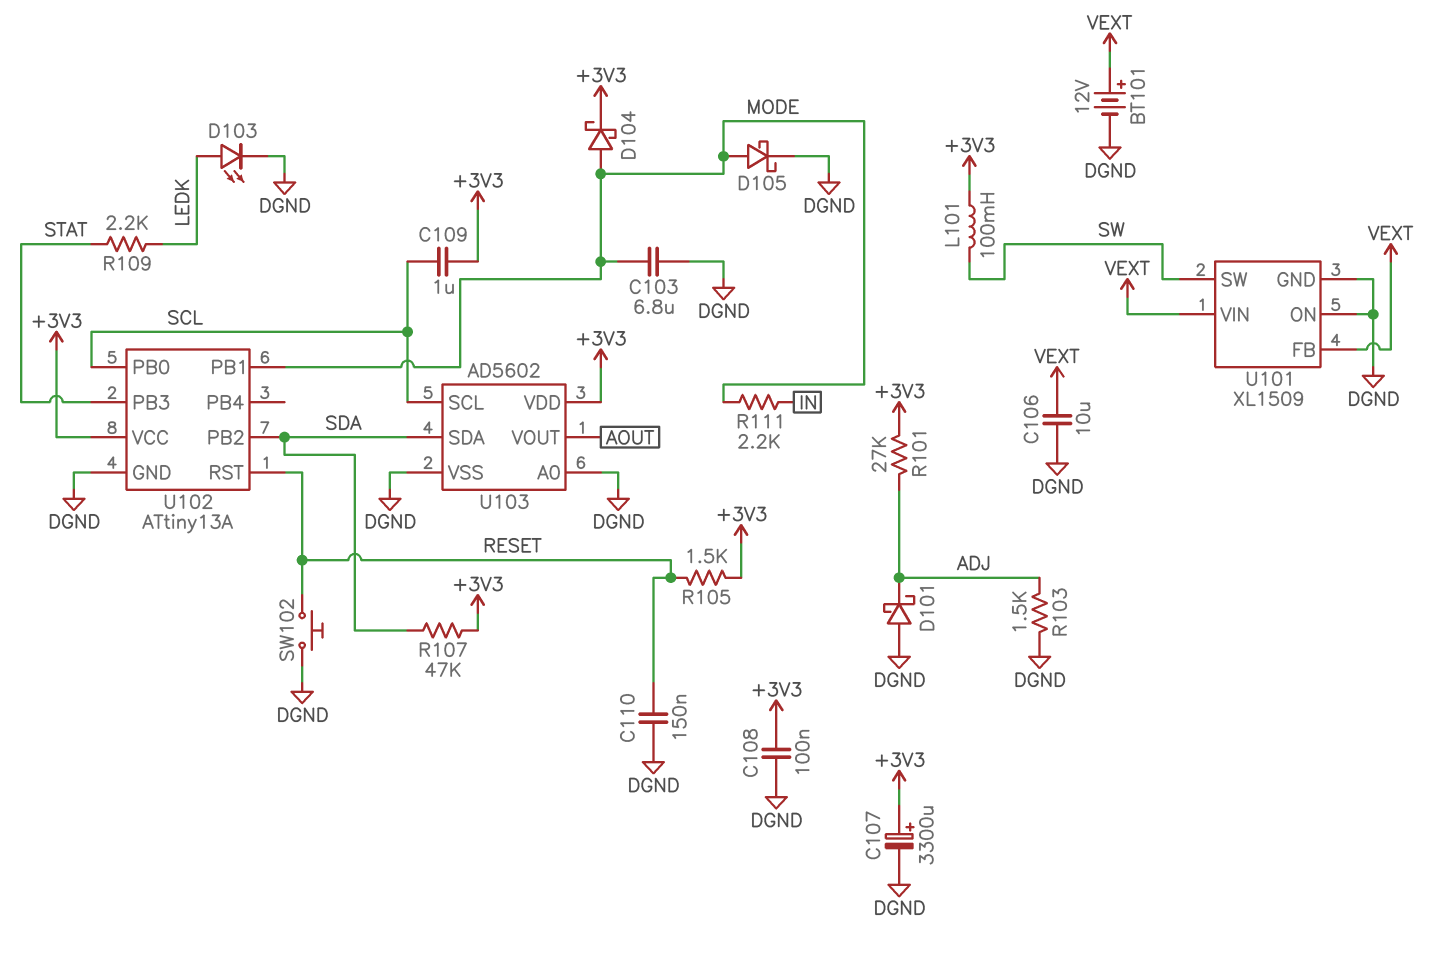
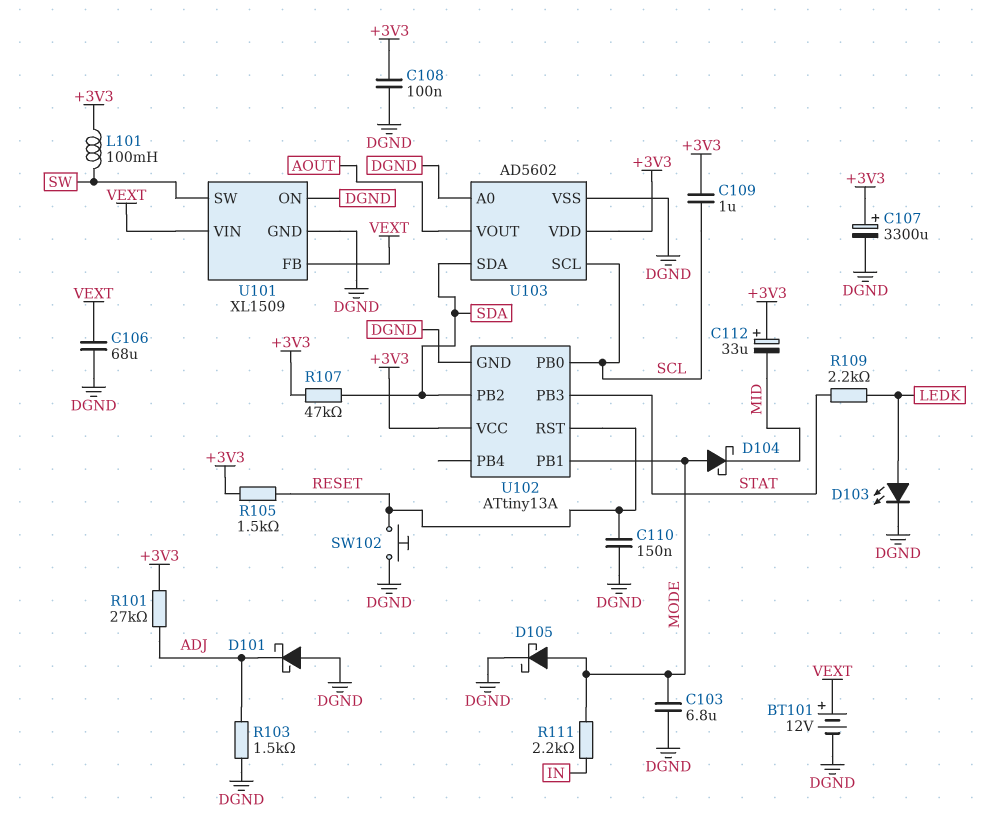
C106: 10uF (DGND, VEXT) -> 68uF (DGND, VEXT)
C112: none -> 33uF (plus +3V3, minus MID)
D104: schottky (A MODE, K +3V3) -> schottky (A MODE, K MID)

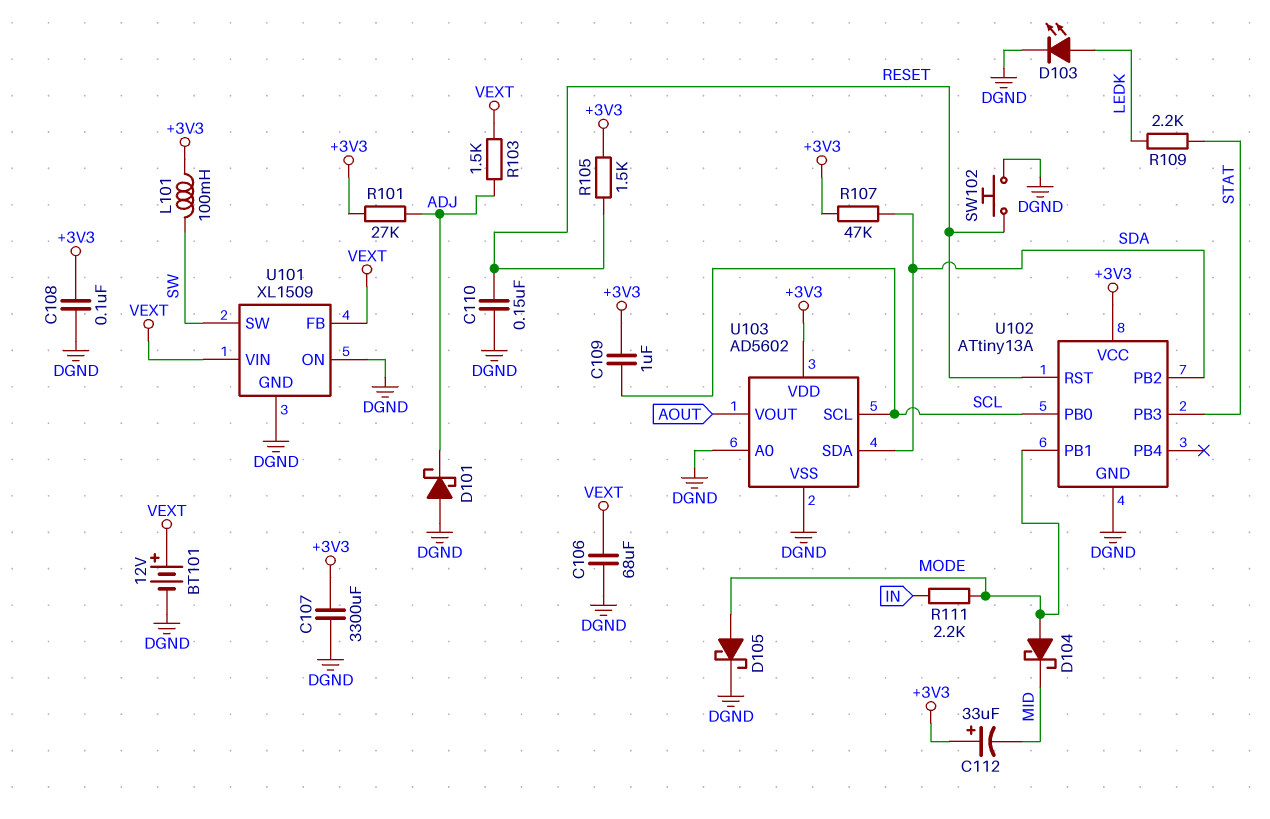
C103: 6.8uF (DGND, MODE) -> none
C107: 3300uF (plus +3V3, minus DGND) -> 3300uF (+3V3, DGND)
R103: 1.5k (ADJ, DGND) -> 1.5k (ADJ, VEXT)

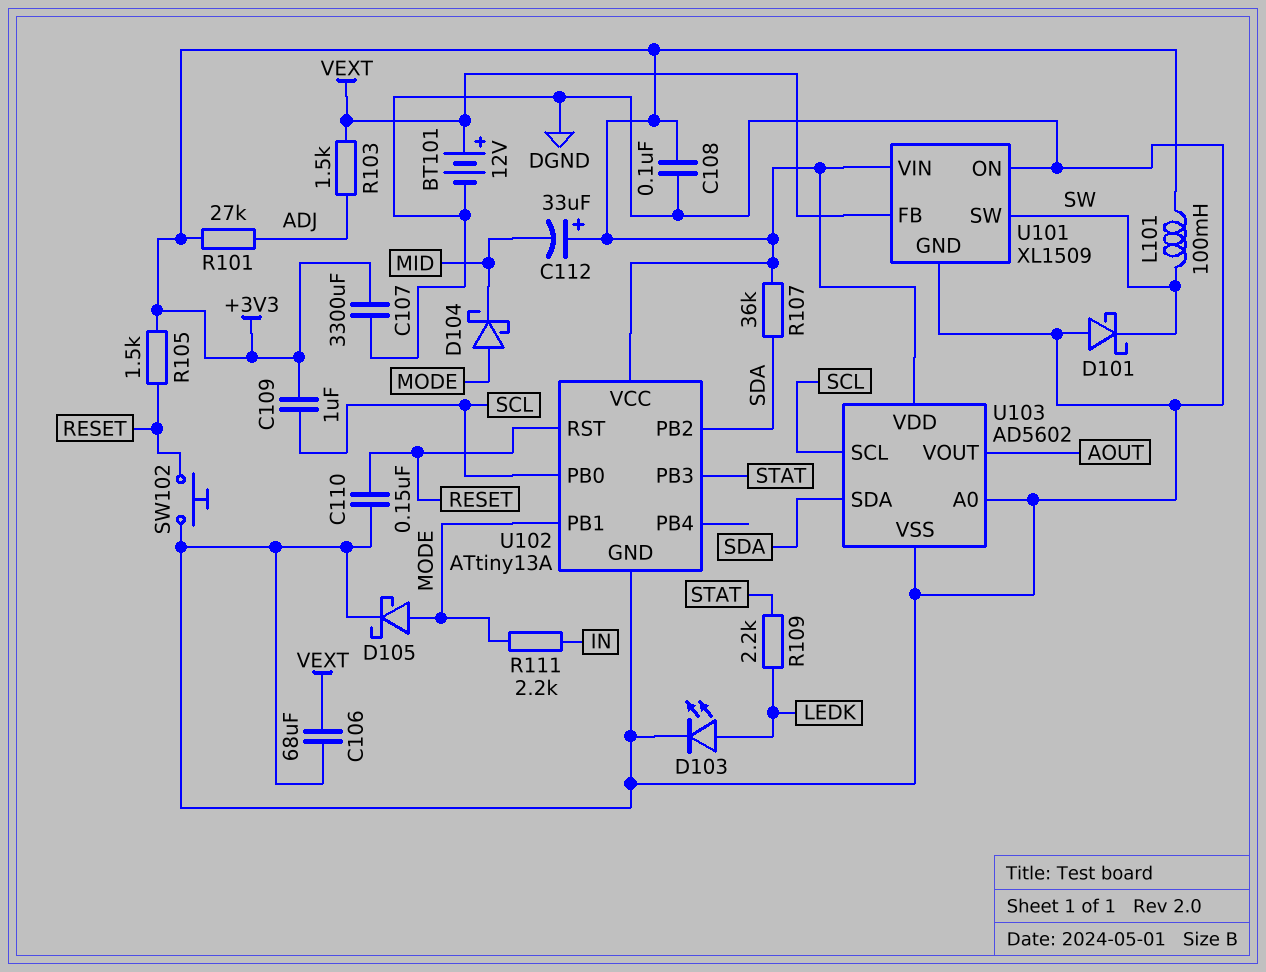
D101: schottky (A DGND, K ADJ) -> schottky (A DGND, K SW)
R107: 47k (+3V3, SDA) -> 36k (+3V3, SDA)
U101 pin VIN: VEXT -> +3V3

